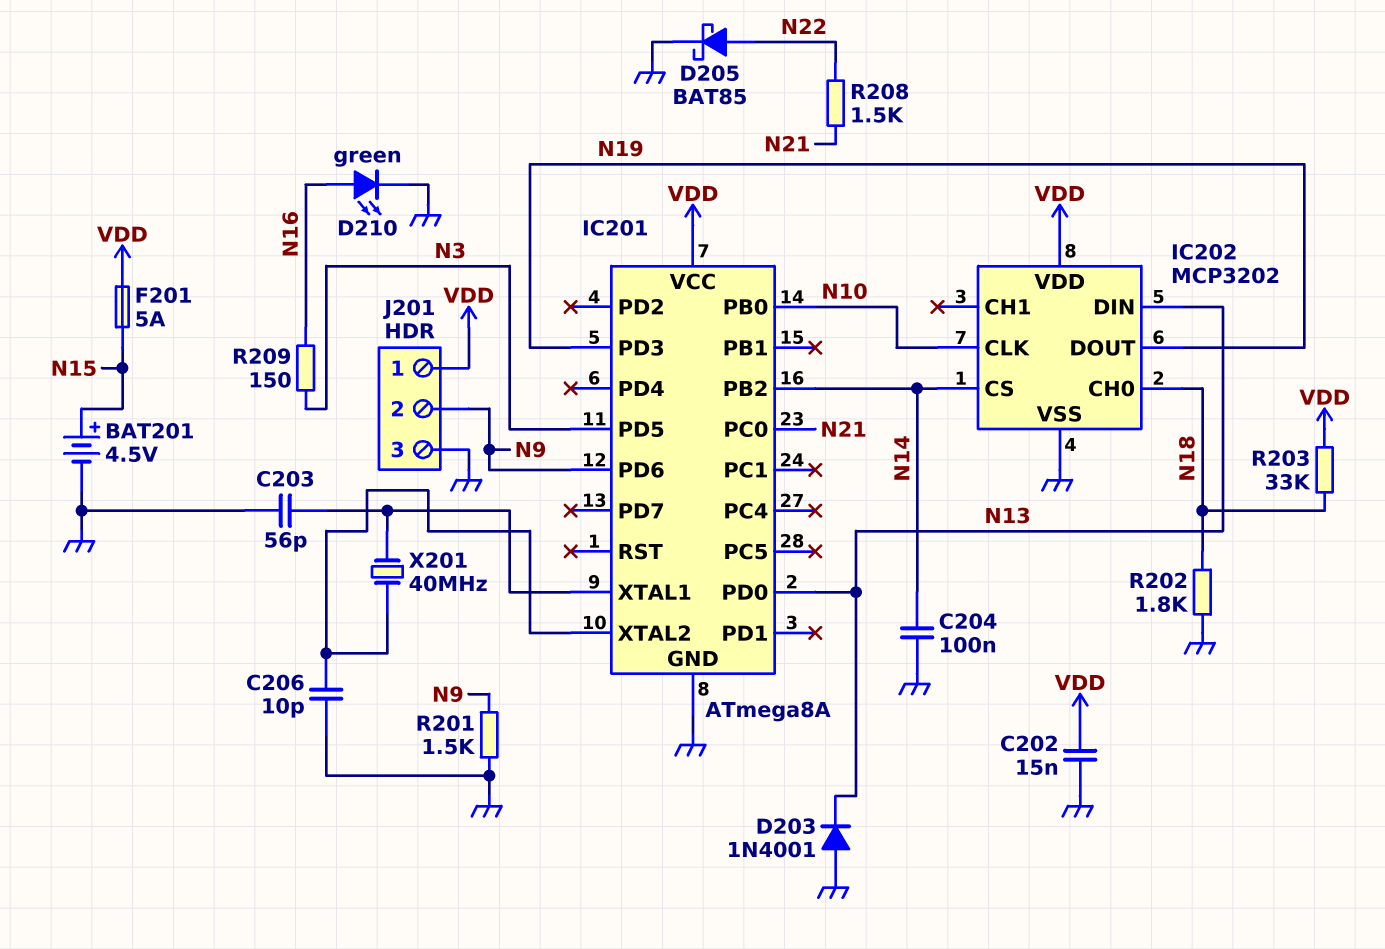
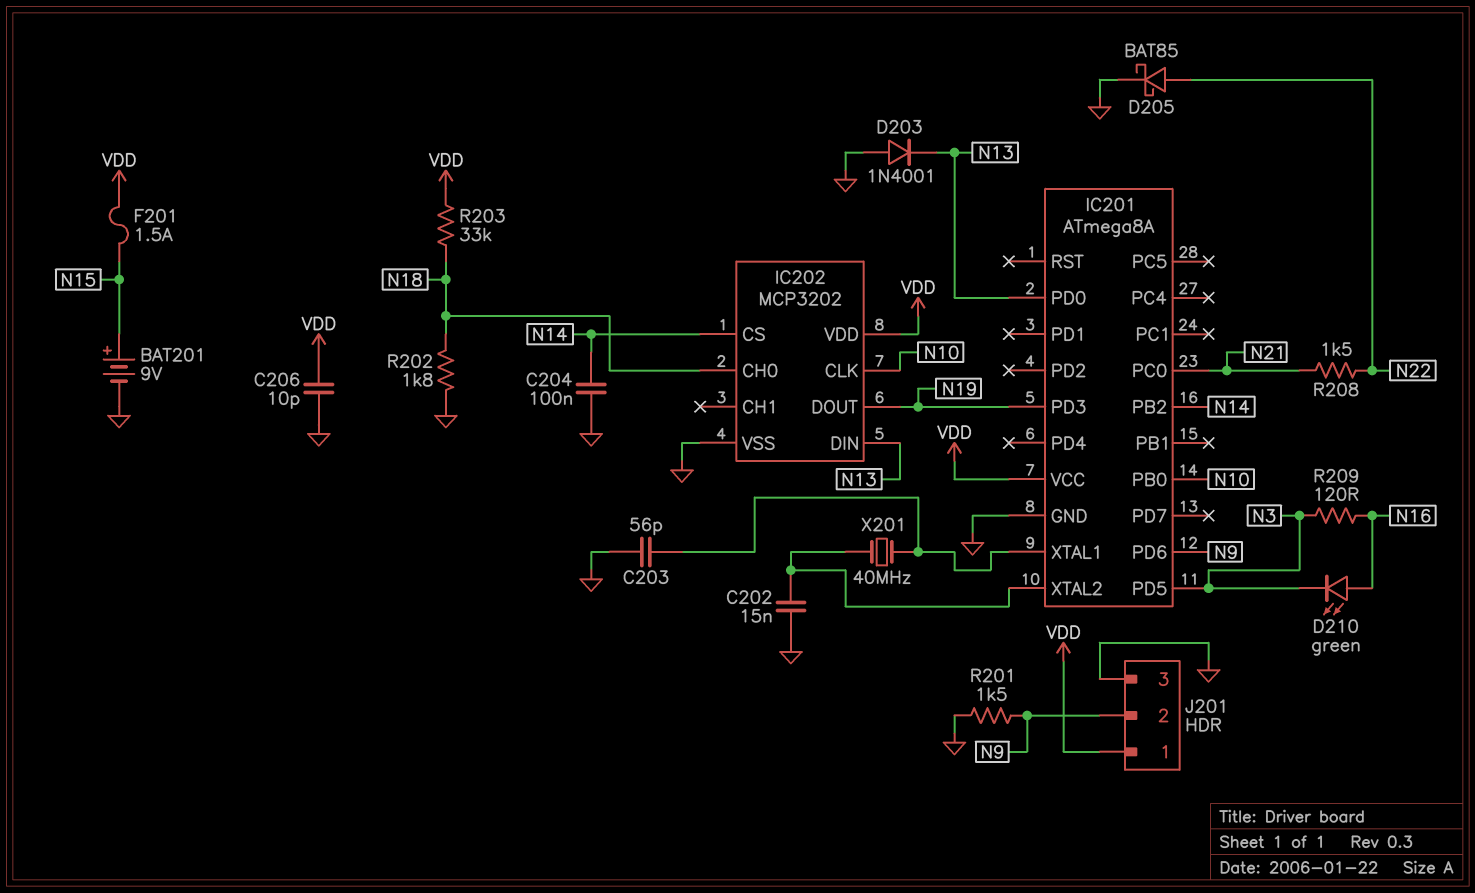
BAT201: 4.5V (plus N15, minus GND) -> 9V (plus N15, minus GND)
C202: 15nF (GND, VDD) -> 15nF (GND, IC201/XTAL2)
C206: 10pF (GND, IC201/XTAL2) -> 10pF (GND, VDD)
D210: LED green (A N16, K GND) -> LED green (A N16, K N3)
F201: 5A (N15, VDD) -> 1.5A (N15, VDD)
R209: 150 (N3, N16) -> 120 (N3, N16)

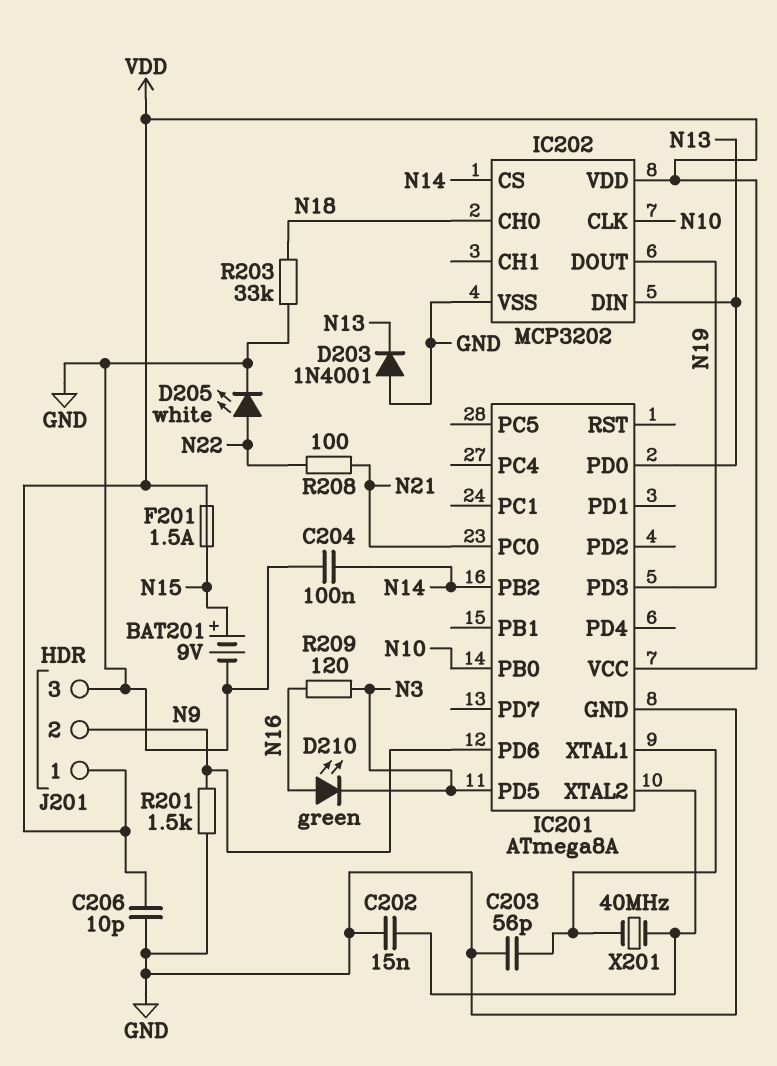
D205: schottky BAT85 (A N22, K GND) -> LED white (A N22, K GND)
R202: 1.8k (GND, N18) -> none
R203: 33k (N18, VDD) -> 33k (GND, N18)
R208: 1.5k (N21, N22) -> 100 (N21, N22)

